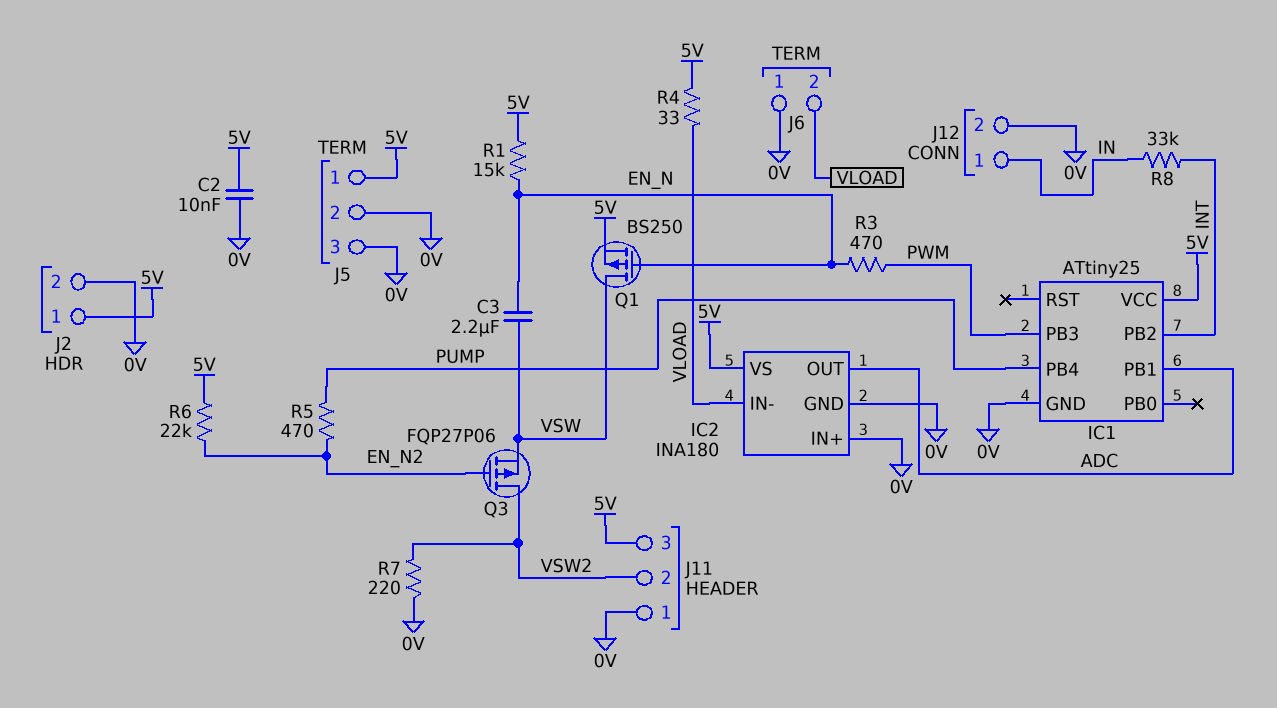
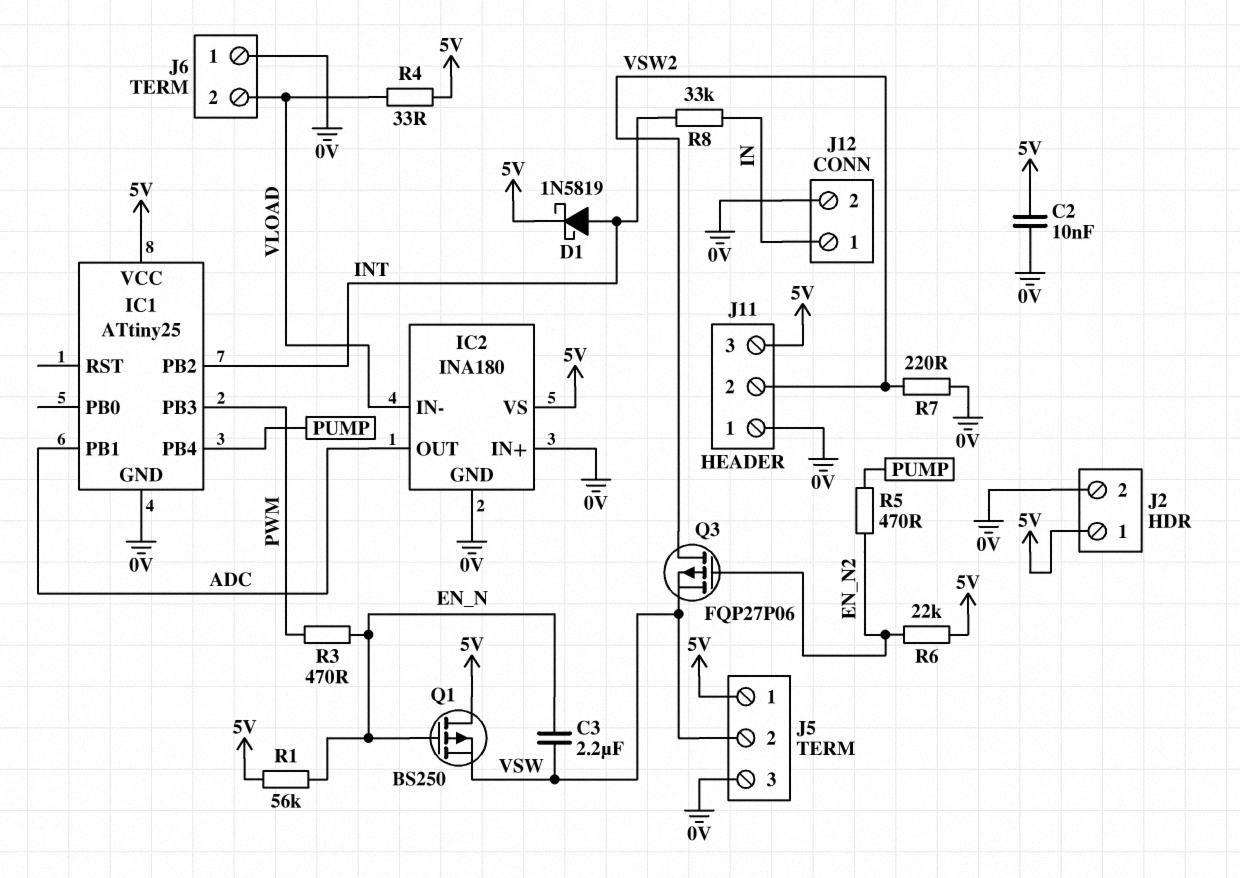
D1: none -> schottky 1N5819 (A INT, K 5V)
J5 pin 2: 0V -> VSW
Q1: PMOS BS250 (G EN_N, D VSW, S 5V) -> PMOS BS250 (G EN_N, D 5V, S VSW)
R1: 15k (5V, EN_N) -> 56k (5V, EN_N)

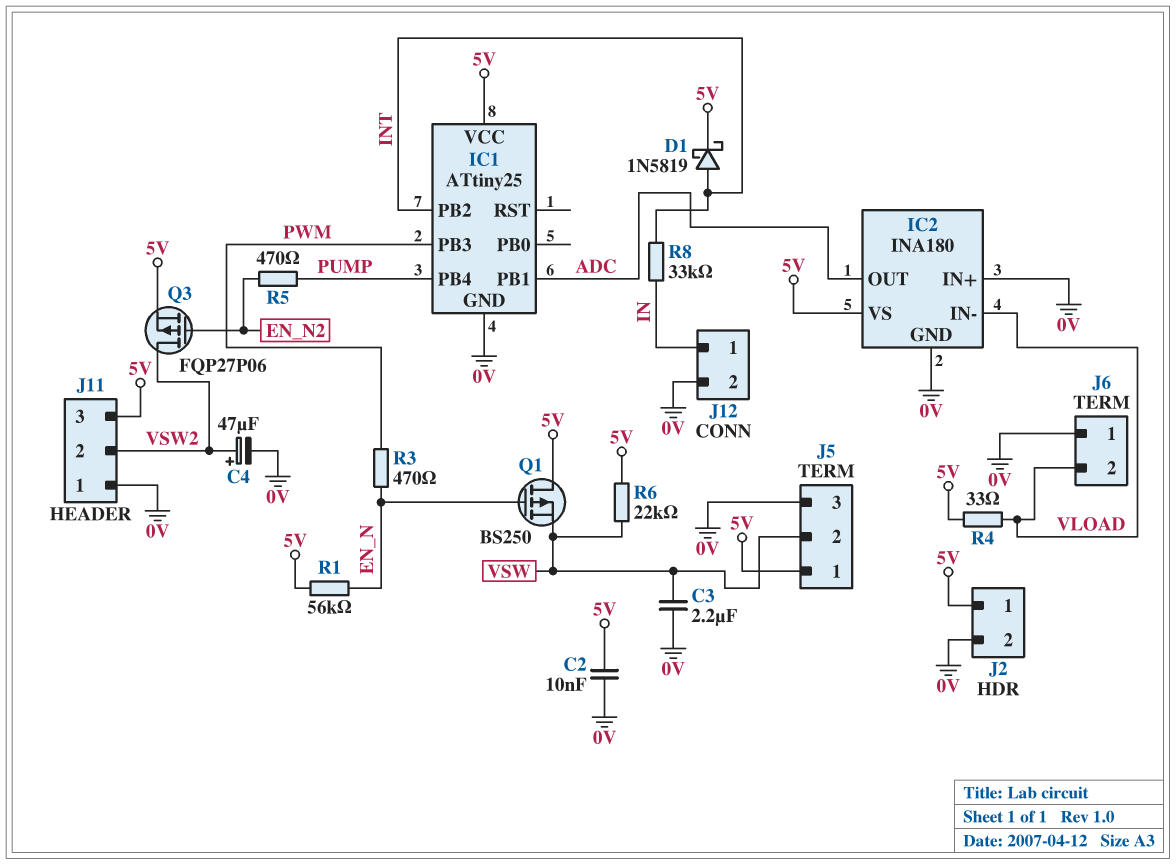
C3: 2.2uF (EN_N, VSW) -> 2.2uF (0V, VSW)
C4: none -> 47uF (plus VSW2, minus 0V)
Q3: PMOS FQP27P06 (G EN_N2, D VSW2, S VSW) -> PMOS FQP27P06 (G EN_N2, D VSW2, S 5V)
R6: 22k (5V, EN_N2) -> 22k (5V, VSW)
R7: 220 (0V, VSW2) -> none

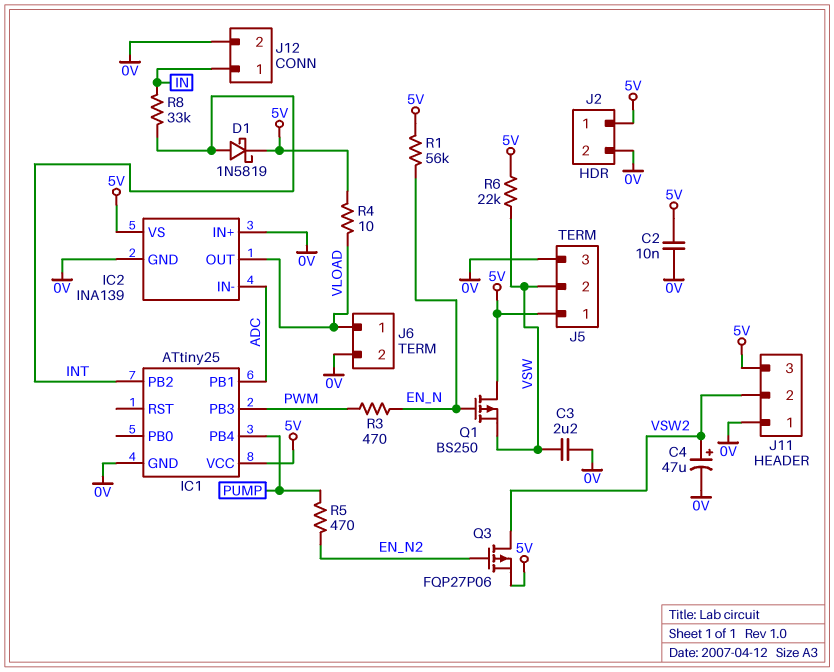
IC2: INA180 -> INA139
IC2 pin IN-: VLOAD -> ADC
IC2 pin OUT: ADC -> VLOAD
J6 pin 1: 0V -> VLOAD
J6 pin 2: VLOAD -> 0V
R4: 33 (5V, VLOAD) -> 10 (5V, VLOAD)

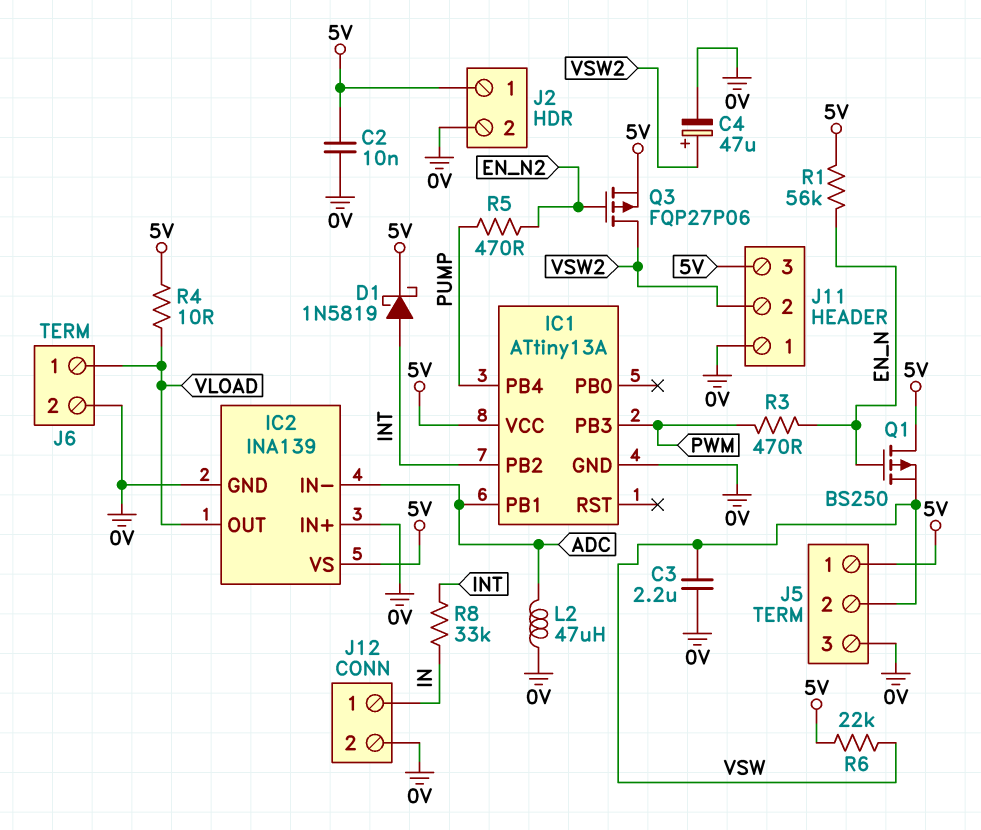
IC1: ATtiny25 -> ATtiny13A
L2: none -> 47uH (0V, ADC)

